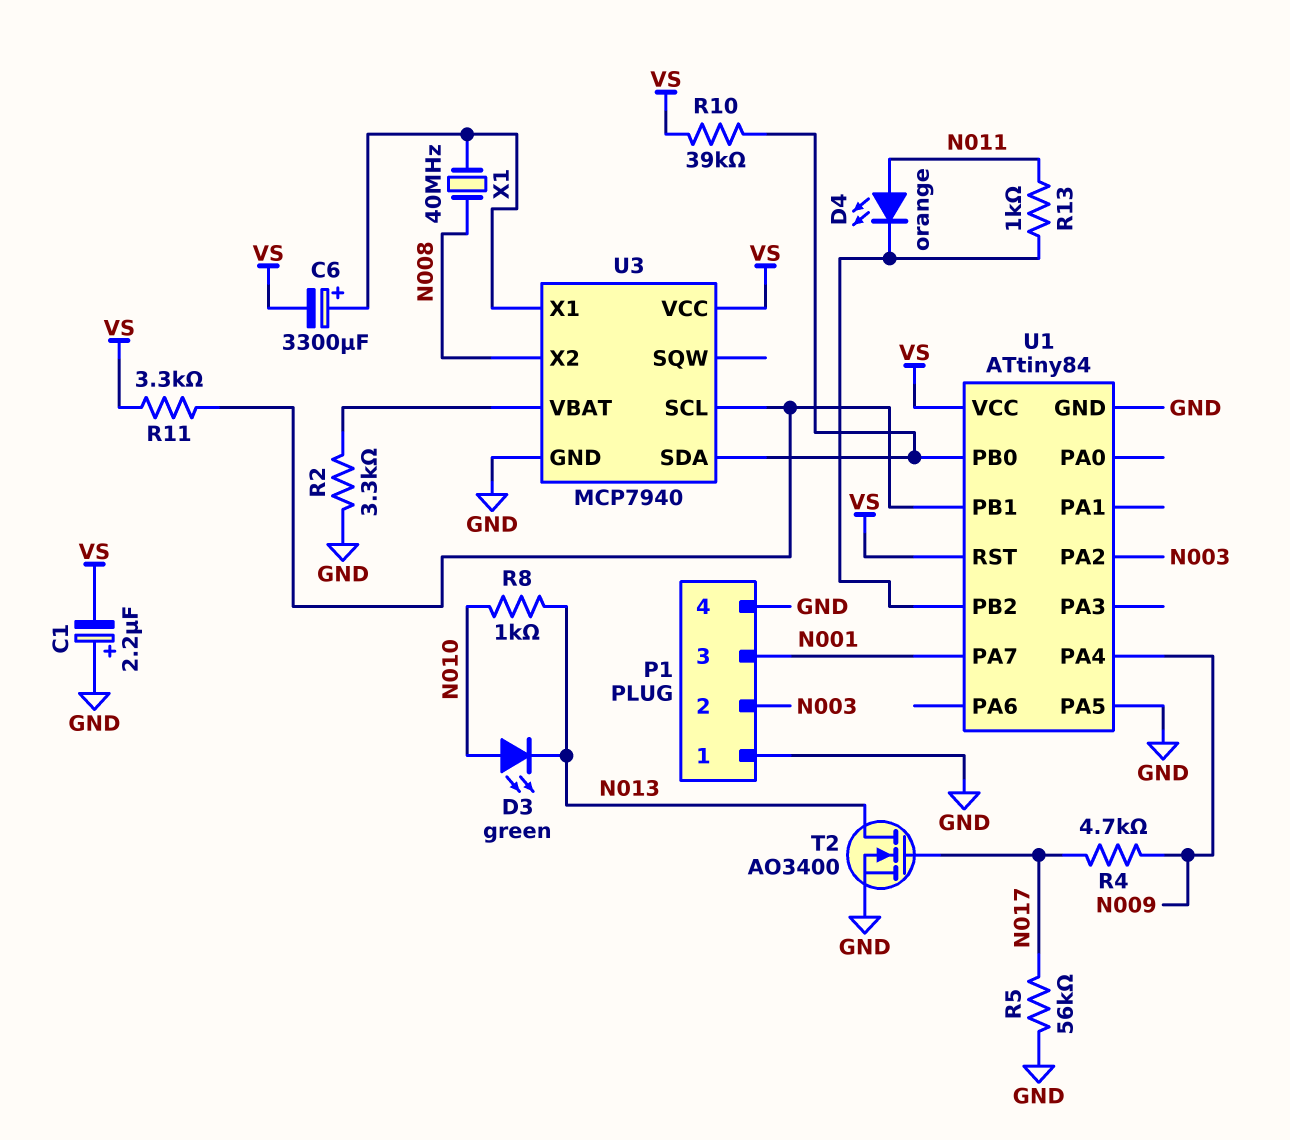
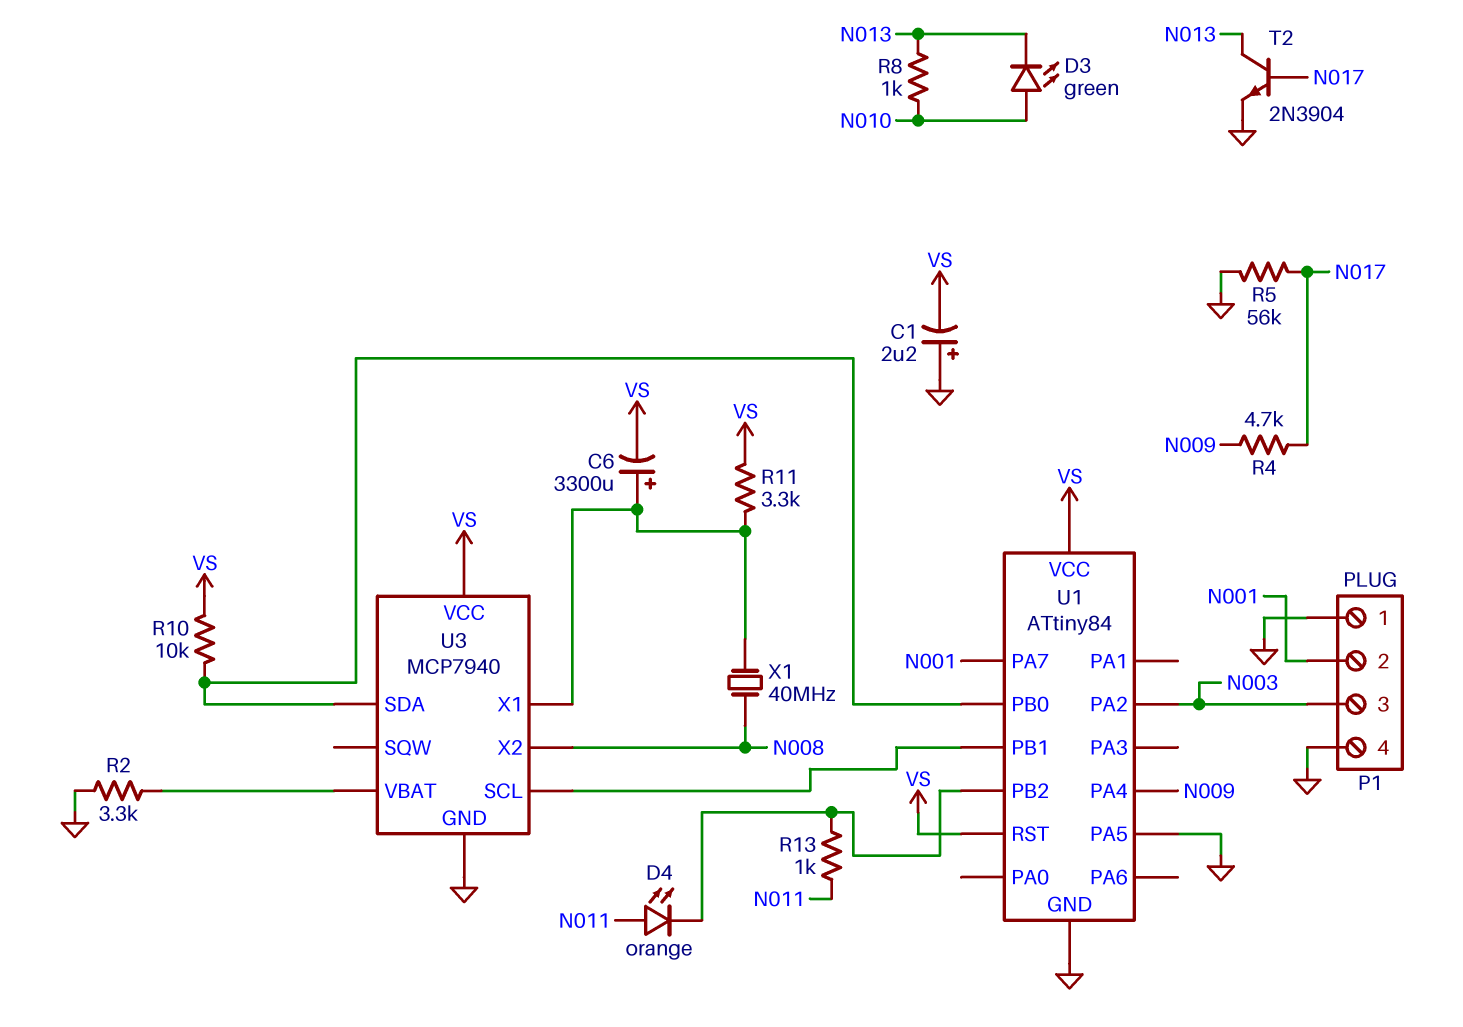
P1 pin 2: N003 -> N001
P1 pin 3: N001 -> N003
R10: 39k (U1/PB0, VS) -> 10k (U1/PB0, VS)
R11: 3.3k (U1/PB1, VS) -> 3.3k (U3/X1, VS)
T2: NMOS AO3400 (G N017, D N013, S GND) -> NPN 2N3904 (B N017, C N013, E GND)

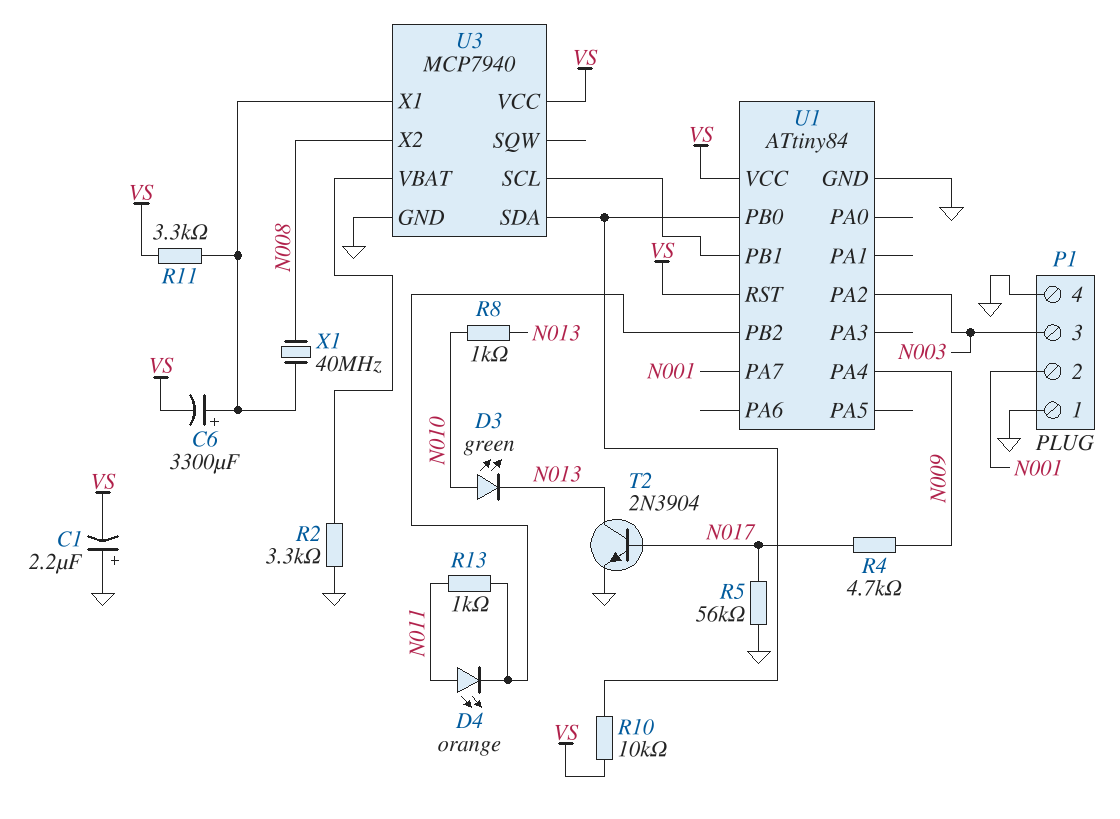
U1 pin PA5: GND -> none

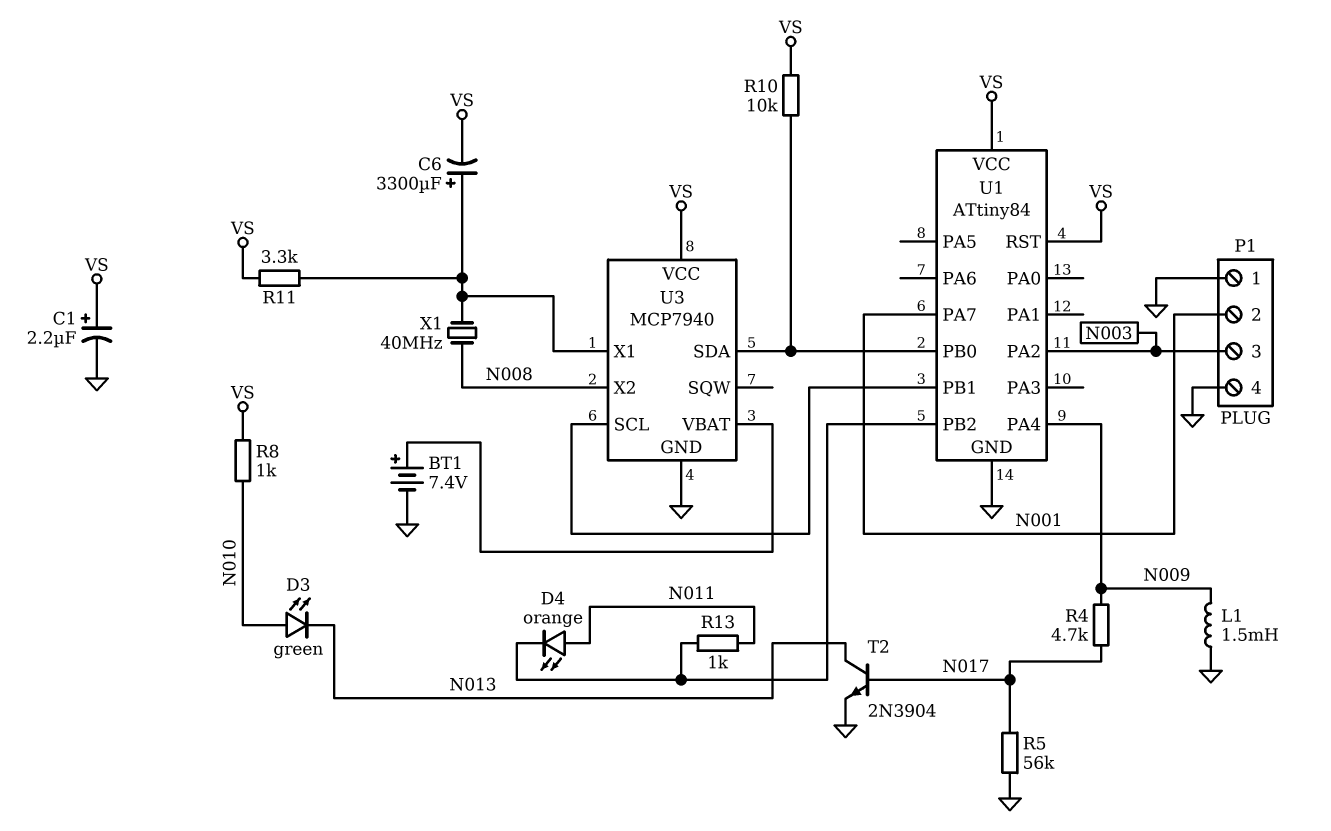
BT1: none -> 7.4V (plus U3/VBAT, minus GND)
C1: 2.2uF (plus GND, minus VS) -> 2.2uF (plus VS, minus GND)
L1: none -> 1.5mH (GND, N009)
R2: 3.3k (GND, U3/VBAT) -> none
R8: 1k (N010, N013) -> 1k (N010, VS)

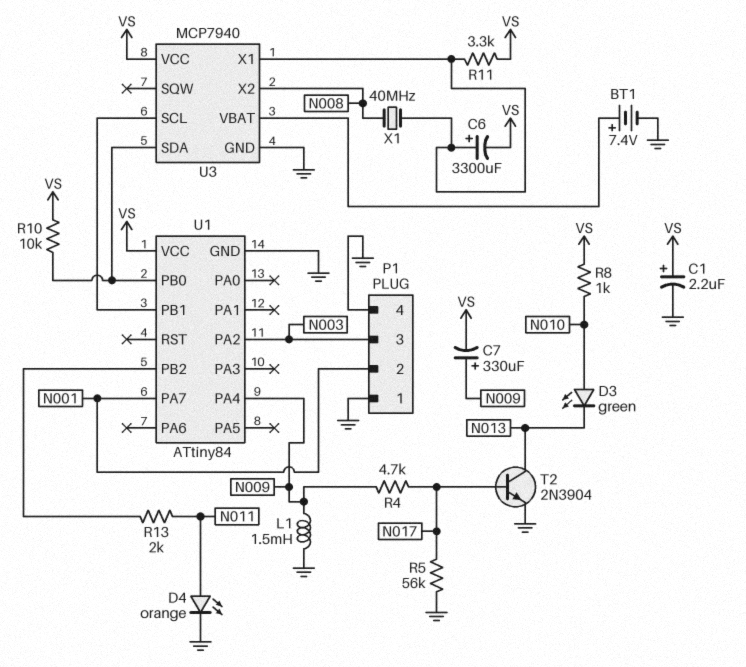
C7: none -> 330uF (plus N009, minus VS)
D4: LED orange (A N011, K U1/PB2) -> LED orange (A N011, K GND)
R13: 1k (N011, U1/PB2) -> 2k (N011, U1/PB2)
U1 pin RST: VS -> none

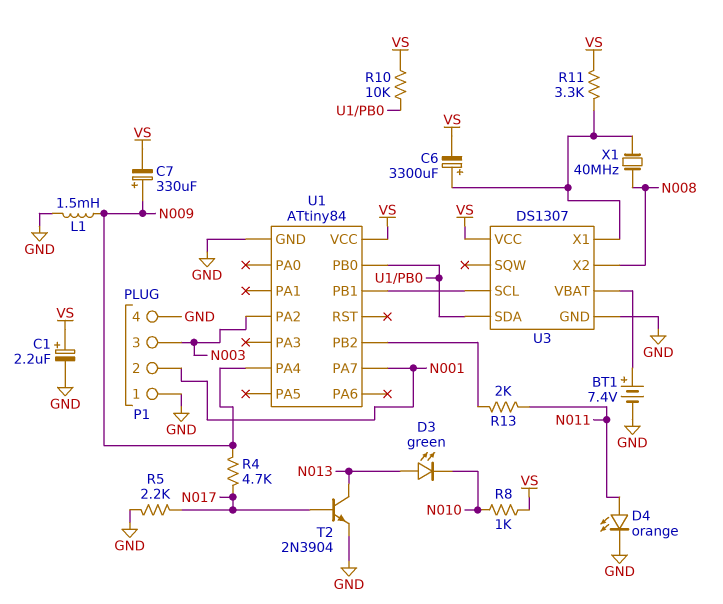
D3: LED green (A N010, K N013) -> LED green (A N013, K N010)
R5: 56k (GND, N017) -> 2.2k (GND, N017)
U3: MCP7940 -> DS1307

